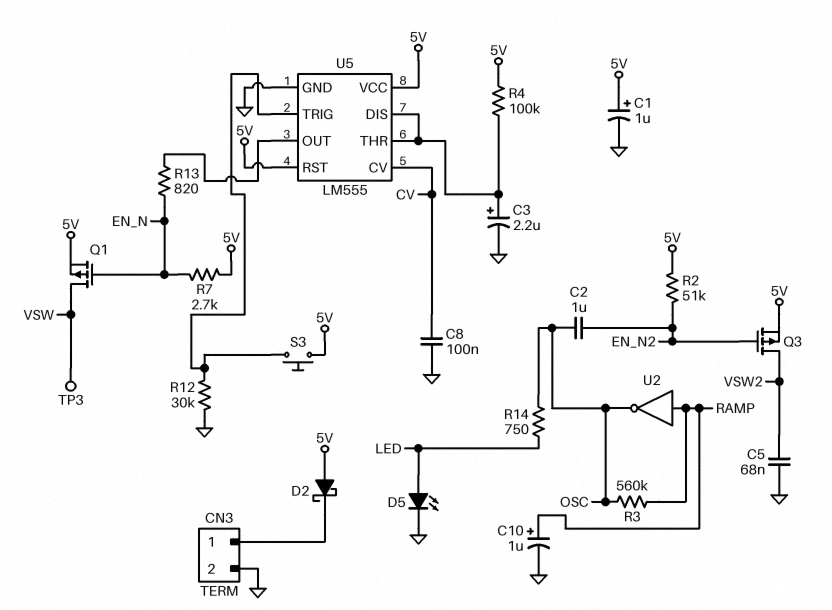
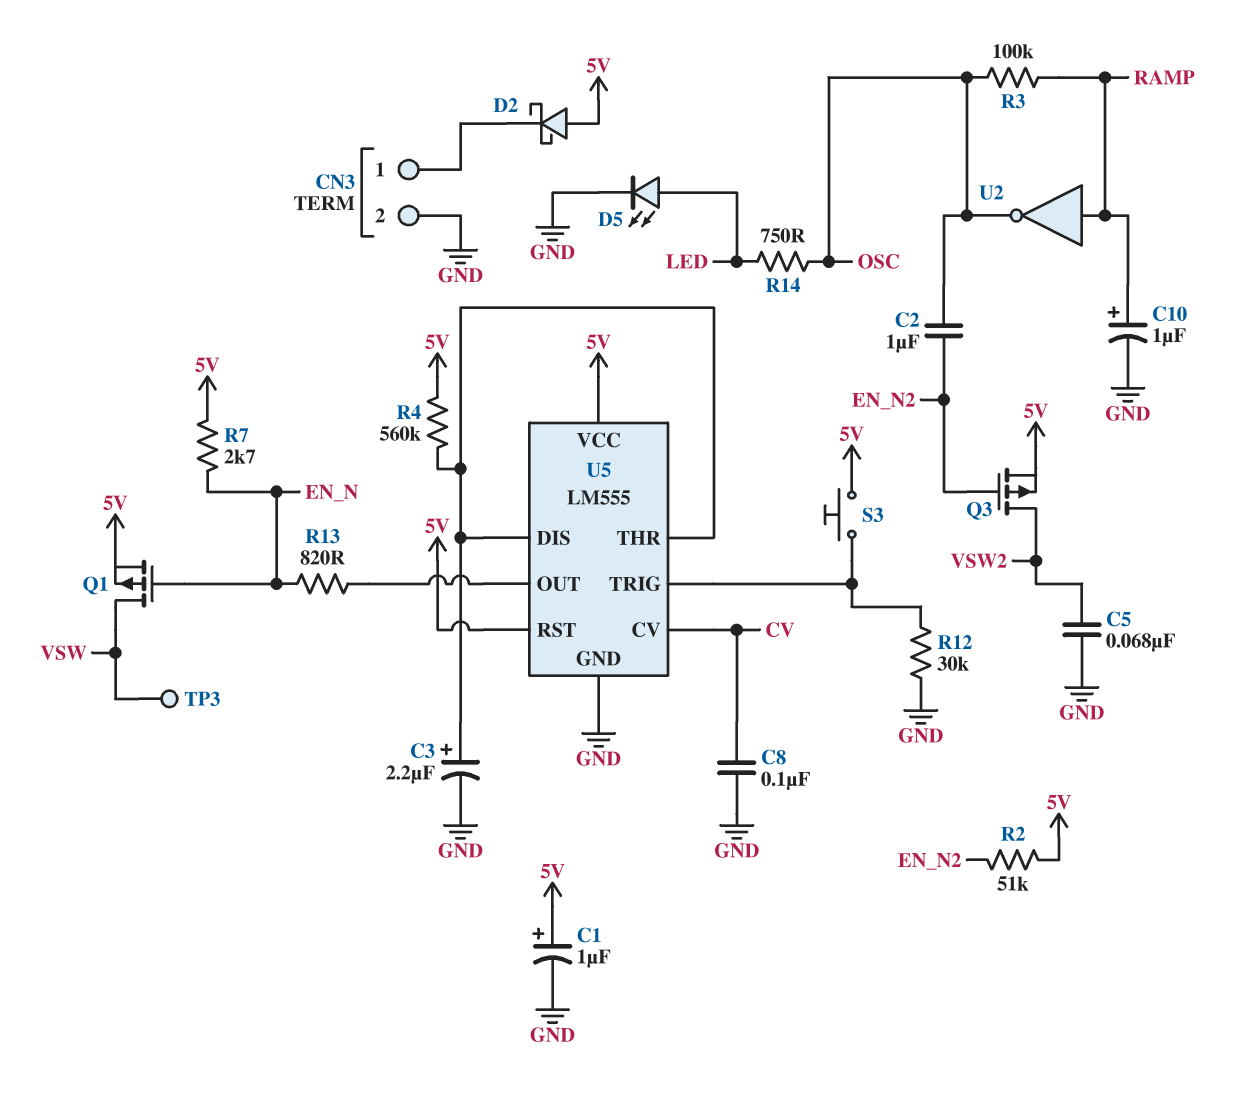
R3: 560k (OSC, RAMP) -> 100k (OSC, RAMP)
R4: 100k (5V, U5/DIS) -> 560k (5V, U5/DIS)

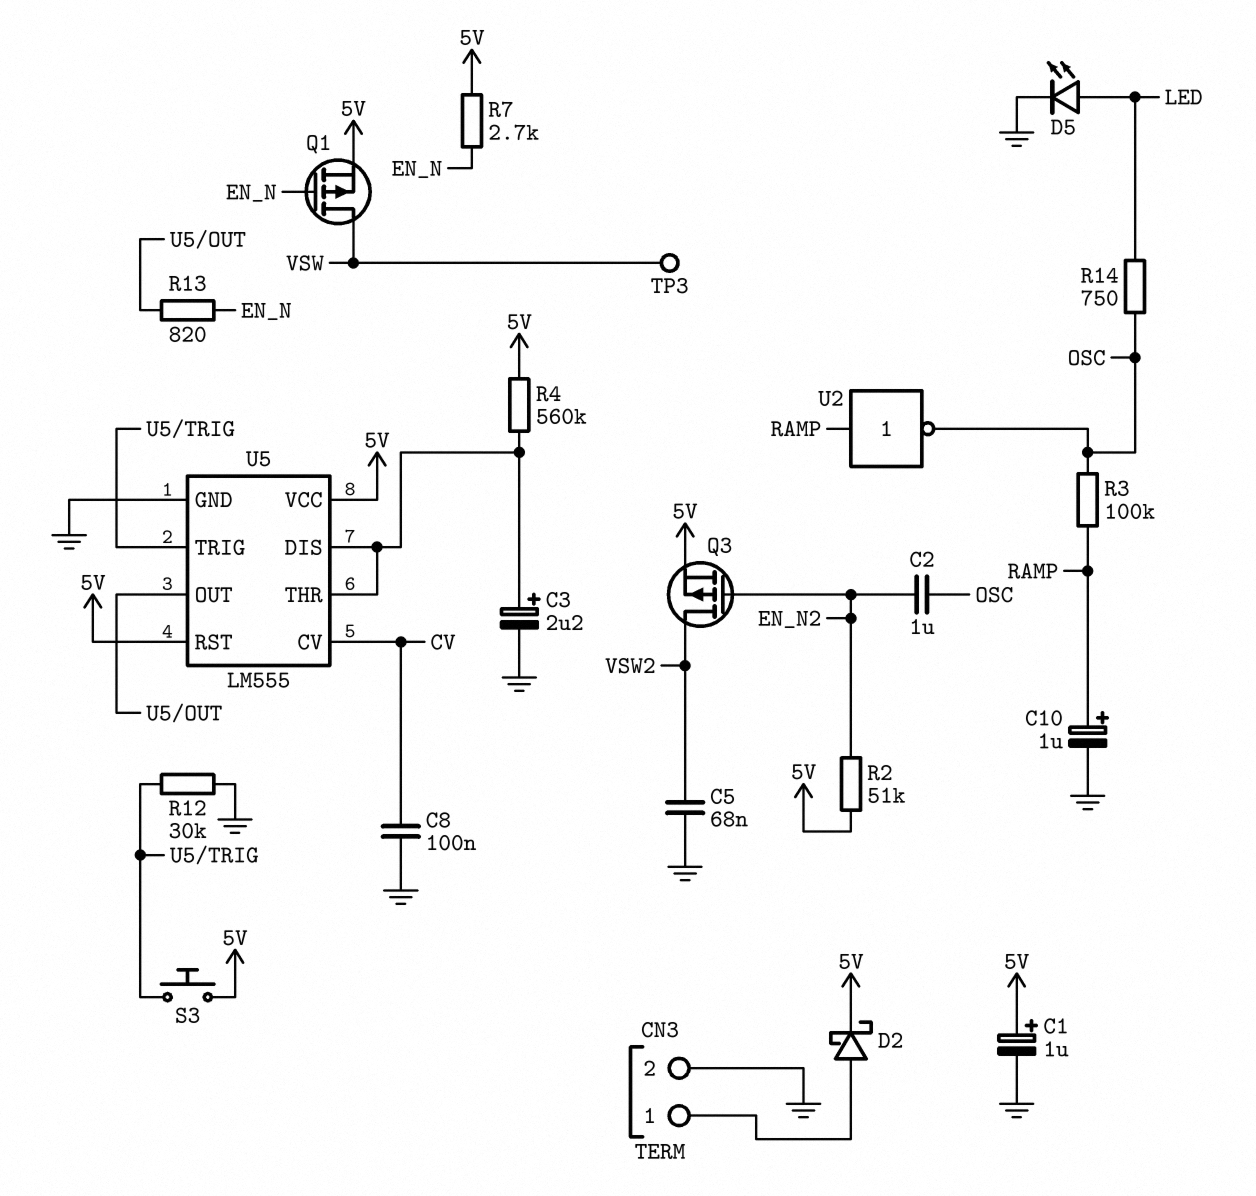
D2: schottky (A 5V, K CN3/1) -> schottky (A CN3/1, K 5V)

